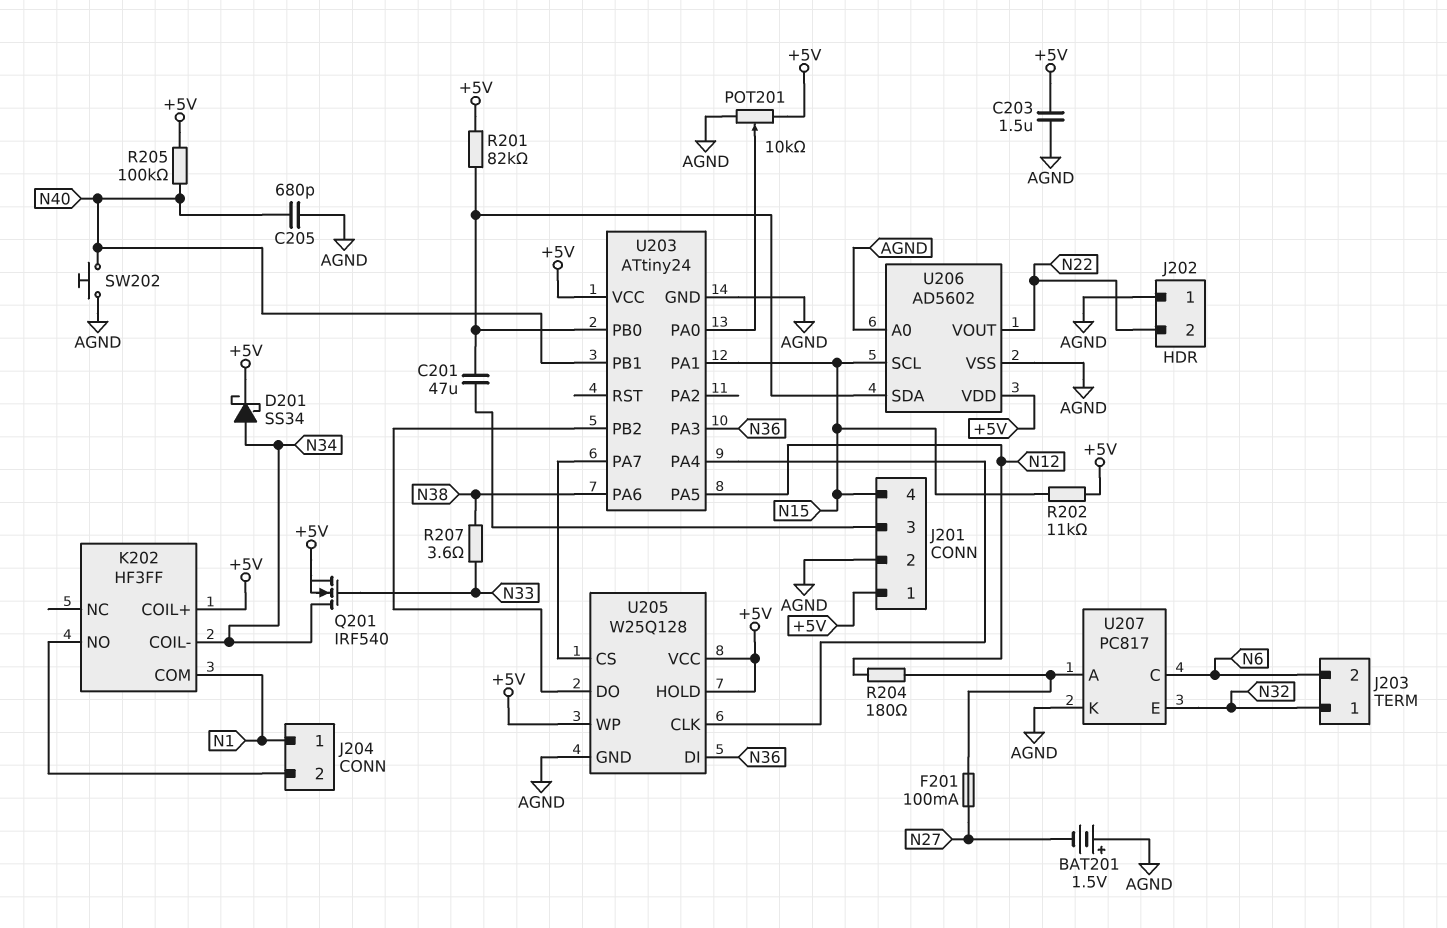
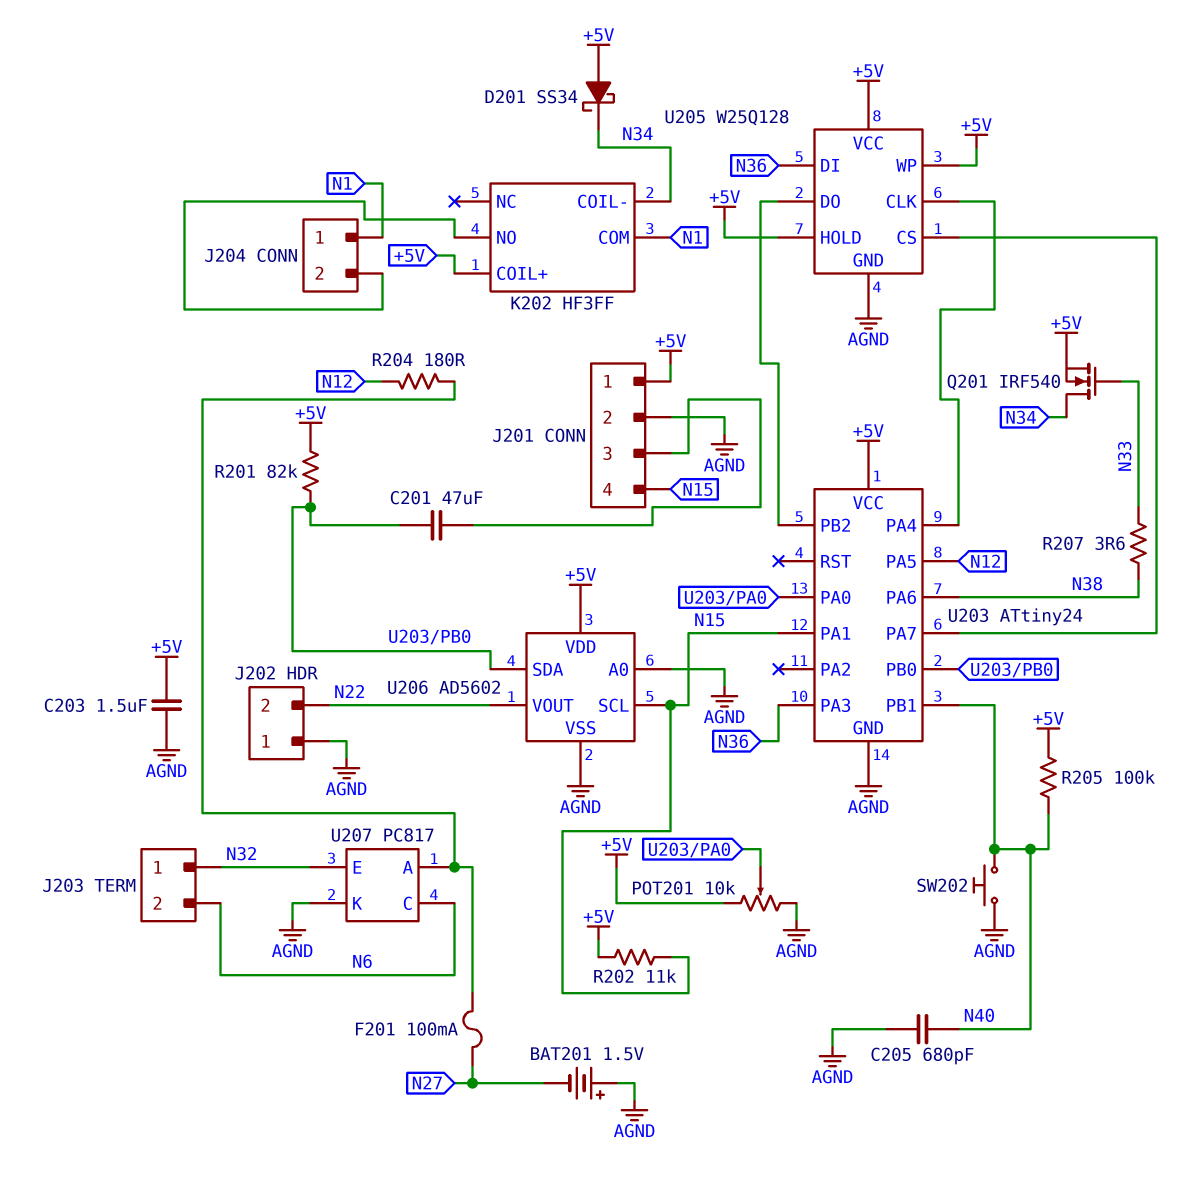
D201: schottky SS34 (A N34, K +5V) -> schottky SS34 (A +5V, K N34)

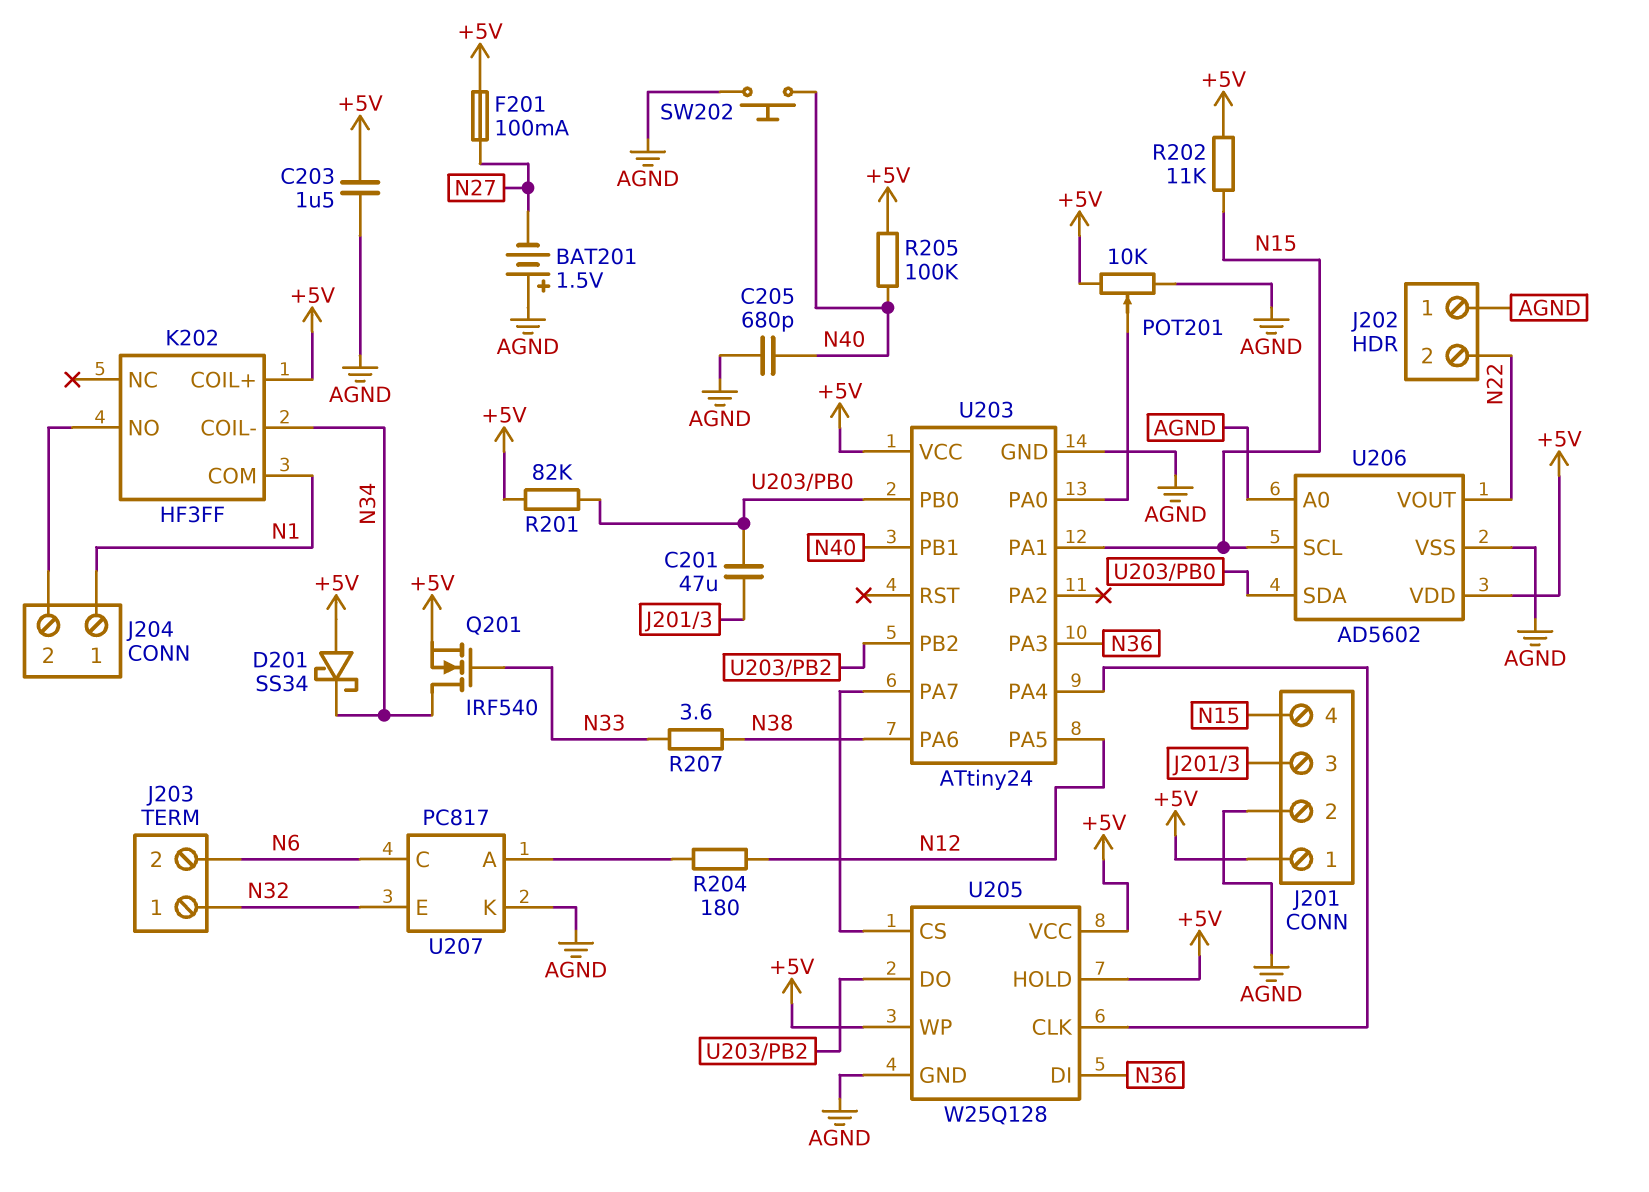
F201: 100mA (N27, U207/A) -> 100mA (+5V, N27)

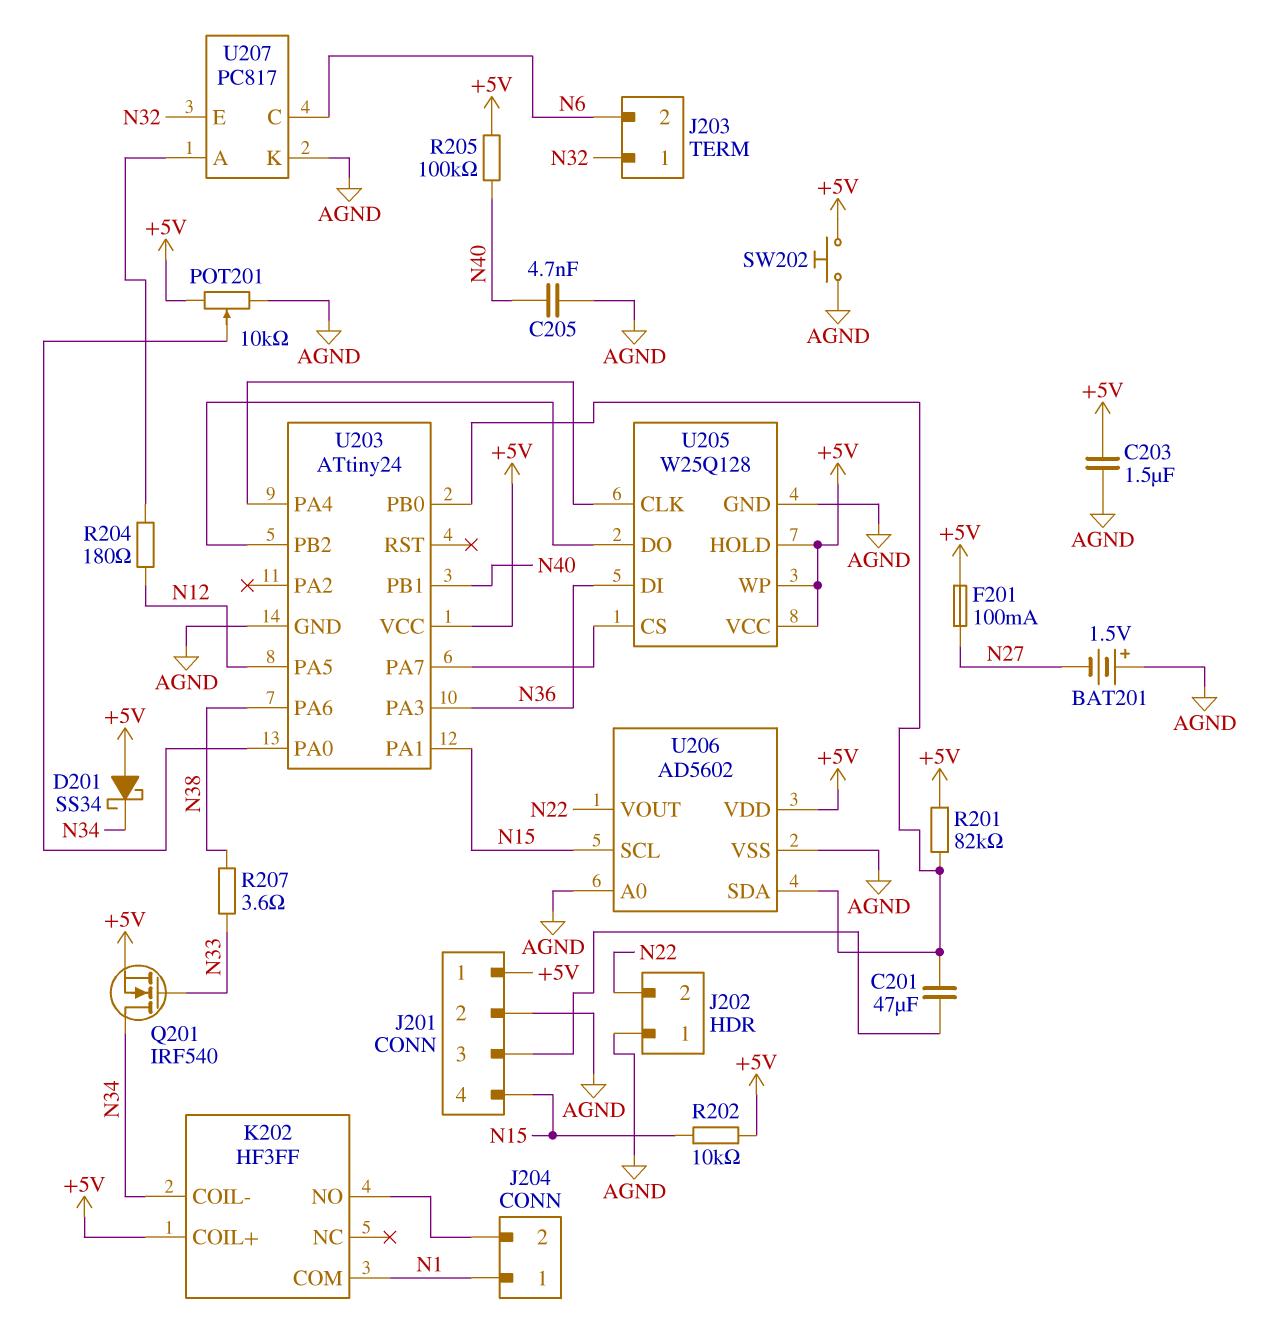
C205: 680pF (AGND, N40) -> 4.7nF (AGND, N40)
R202: 11k (+5V, N15) -> 10k (+5V, N15)
SW202: button (AGND, N40) -> button (+5V, AGND)

